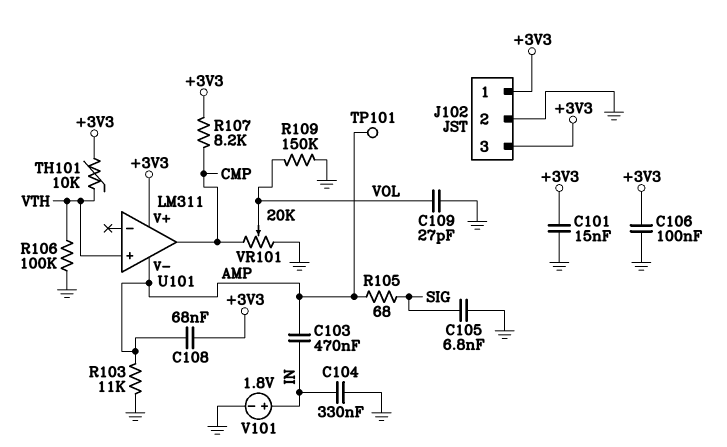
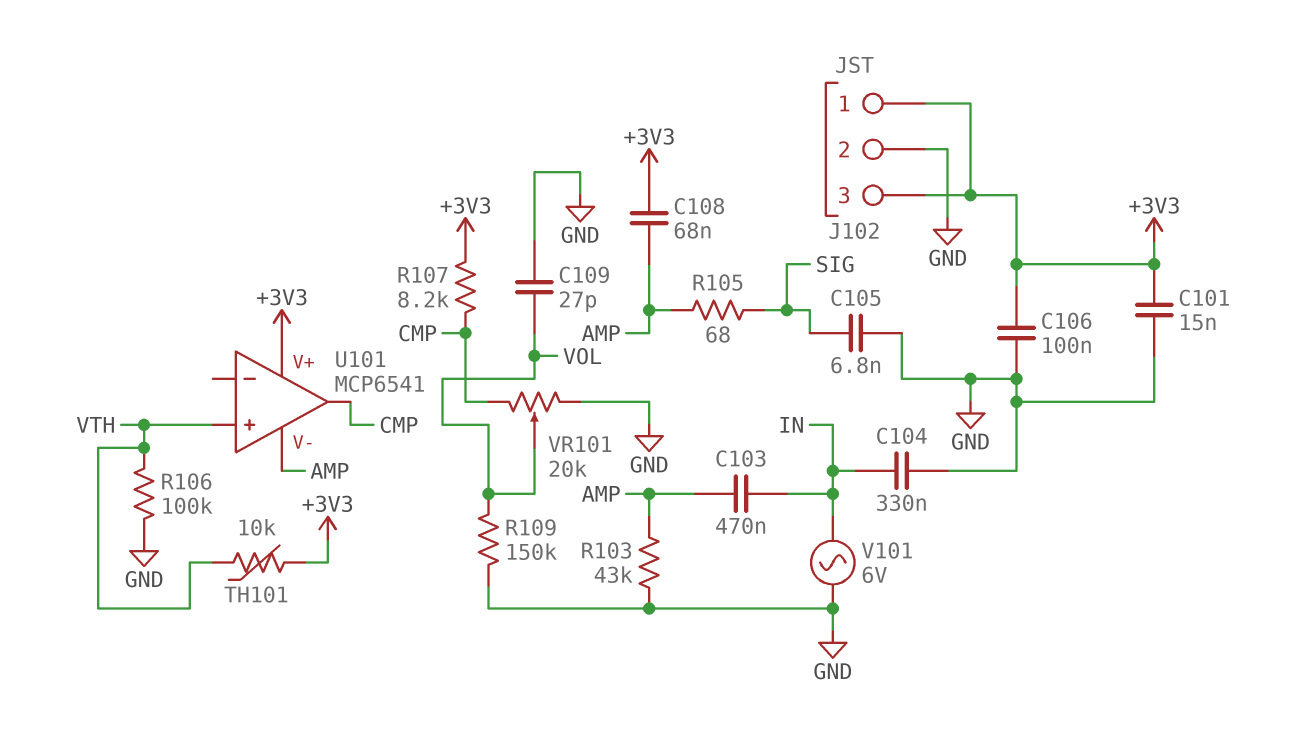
R103: 11k (AMP, GND) -> 43k (AMP, GND)
TP101: test point (AMP) -> none
U101: LM311 -> MCP6541
V101: 1.8V (plus IN, minus GND) -> AC 6V (GND, IN)

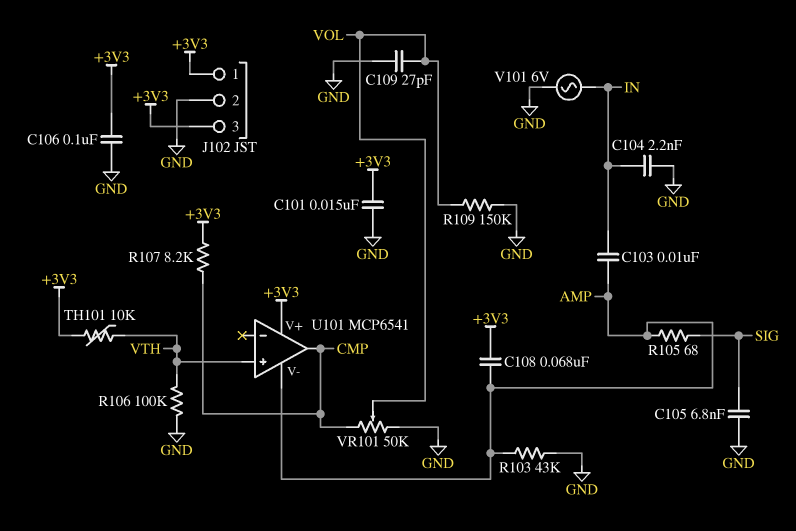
C103: 470nF (AMP, IN) -> 10nF (AMP, IN)
C104: 330nF (GND, IN) -> 2.2nF (GND, IN)
VR101: 20k (CMP, GND, wiper VOL) -> 50k (CMP, GND, wiper VOL)

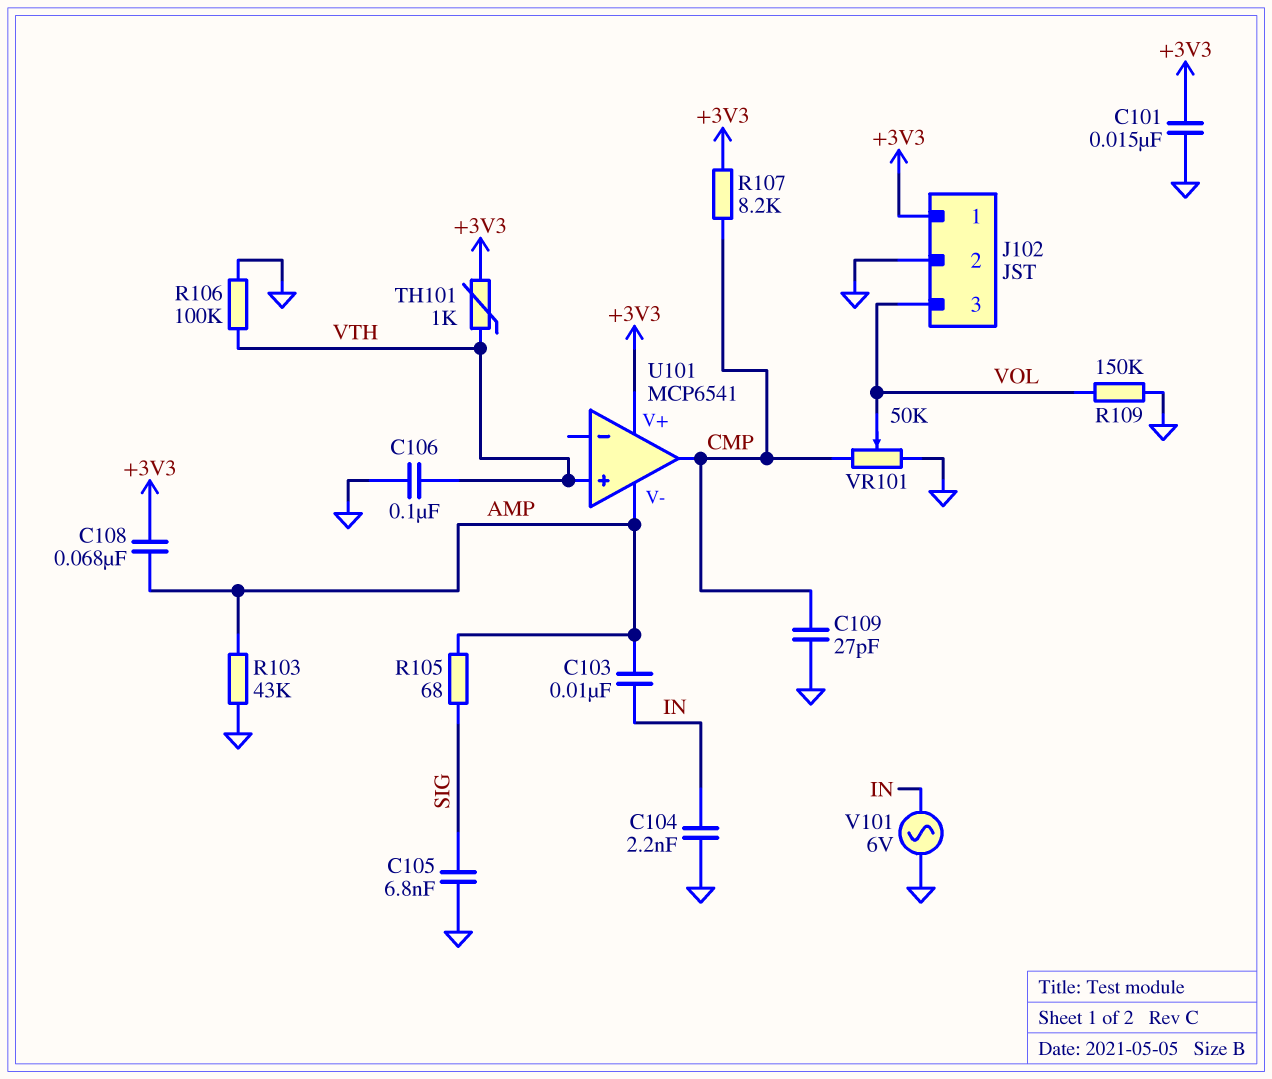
C106: 100nF (+3V3, GND) -> 100nF (GND, VTH)
C109: 27pF (GND, VOL) -> 27pF (CMP, GND)
J102 pin 3: +3V3 -> VOL
TH101: 10k (+3V3, VTH) -> 1k (+3V3, VTH)

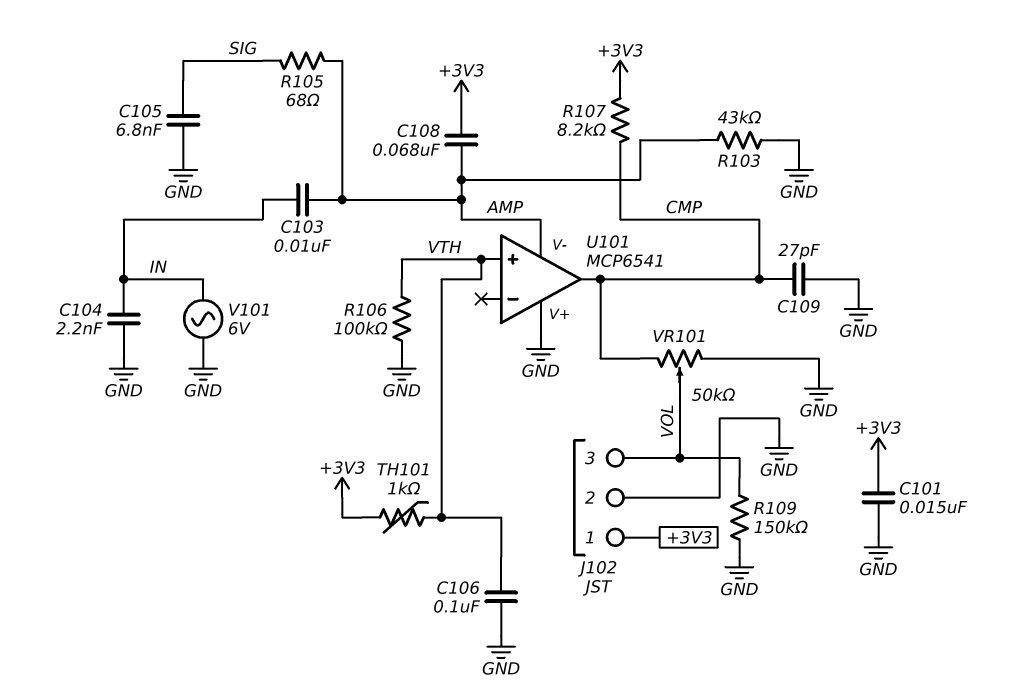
U101 pin V+: +3V3 -> GND

